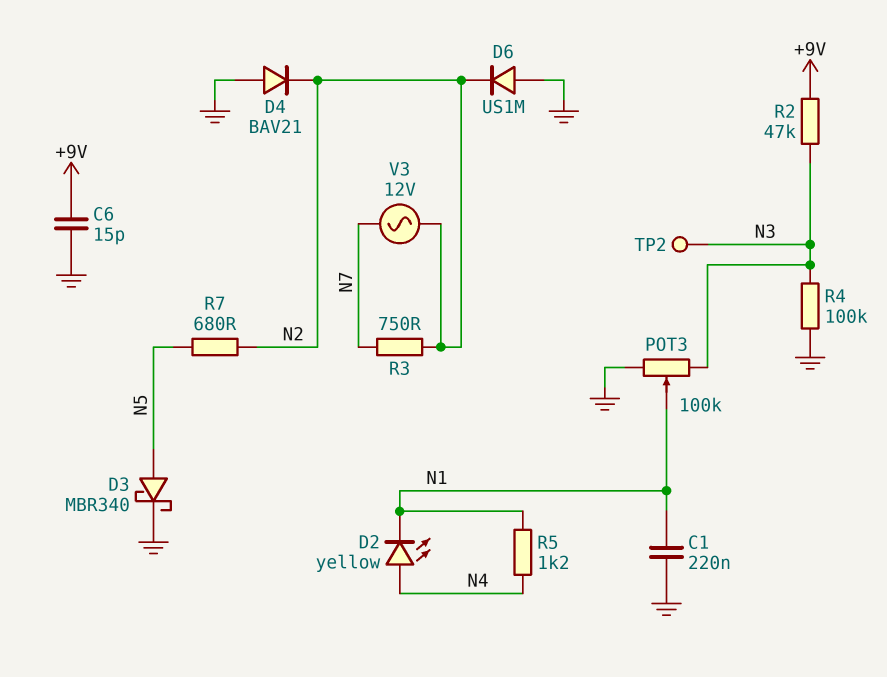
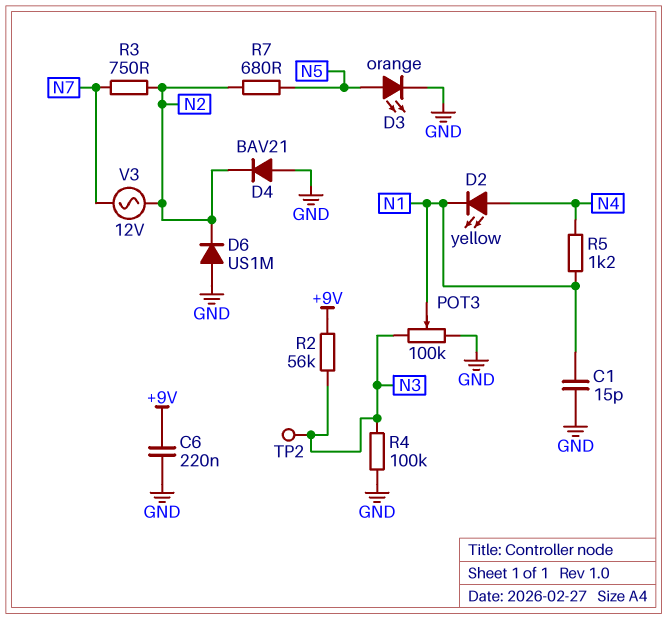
C1: 220nF (GND, N1) -> 15pF (GND, N1)
C6: 15pF (+9V, GND) -> 220nF (+9V, GND)
D3: schottky MBR340 (A N5, K GND) -> LED orange (A N5, K GND)
R2: 47k (+9V, N3) -> 56k (+9V, N3)

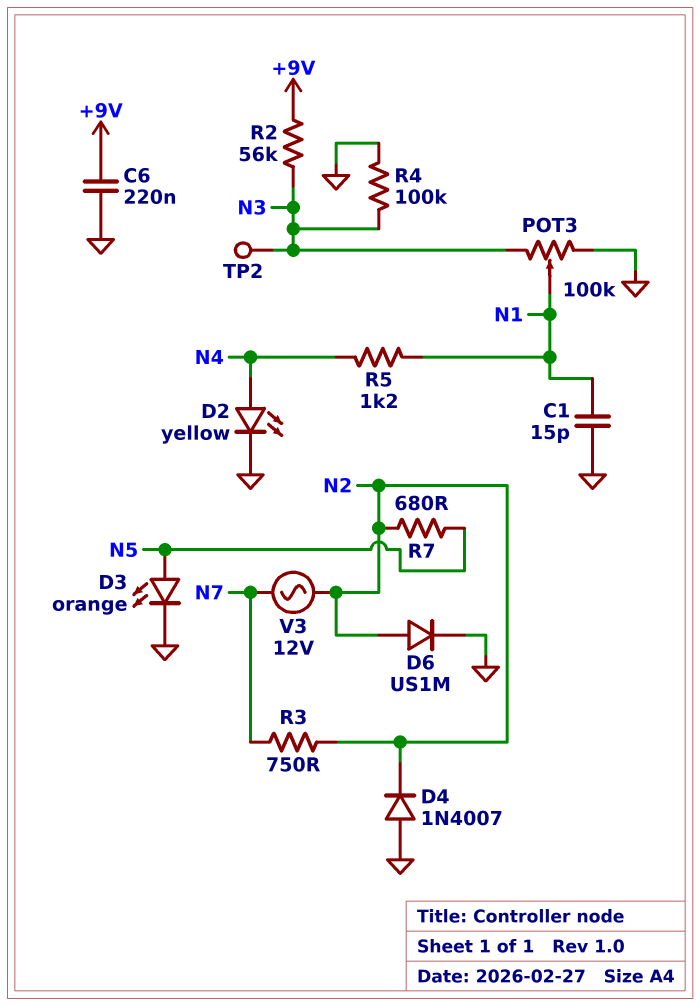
D2: LED yellow (A N4, K N1) -> LED yellow (A N4, K GND)
D4: diode BAV21 (A GND, K N2) -> diode 1N4007 (A GND, K N2)
D6: diode US1M (A GND, K N2) -> diode US1M (A N2, K GND)

